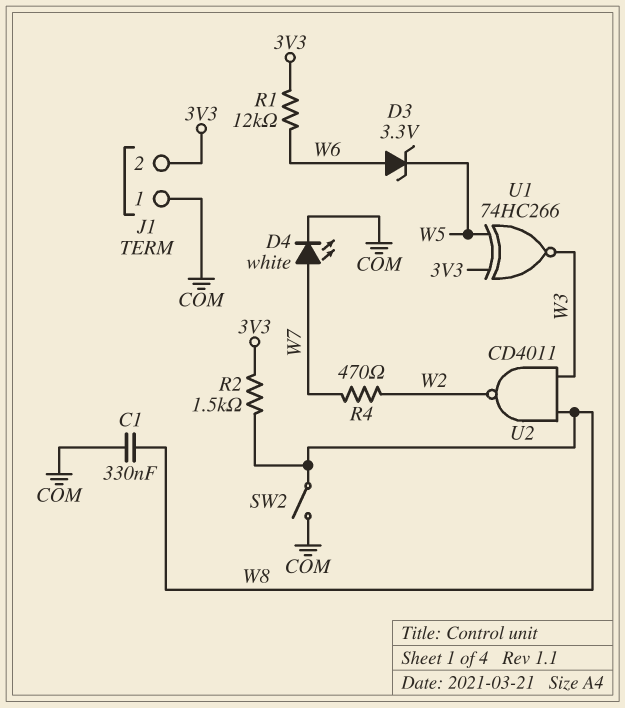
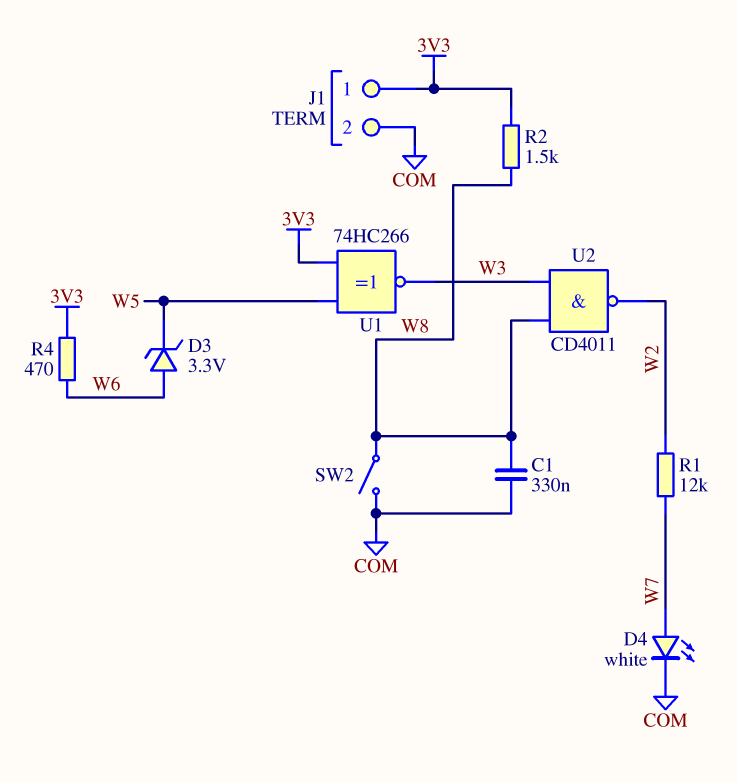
J1 pin 1: COM -> 3V3
J1 pin 2: 3V3 -> COM
R1: 12k (3V3, W6) -> 12k (W2, W7)
R4: 470 (W2, W7) -> 470 (3V3, W6)

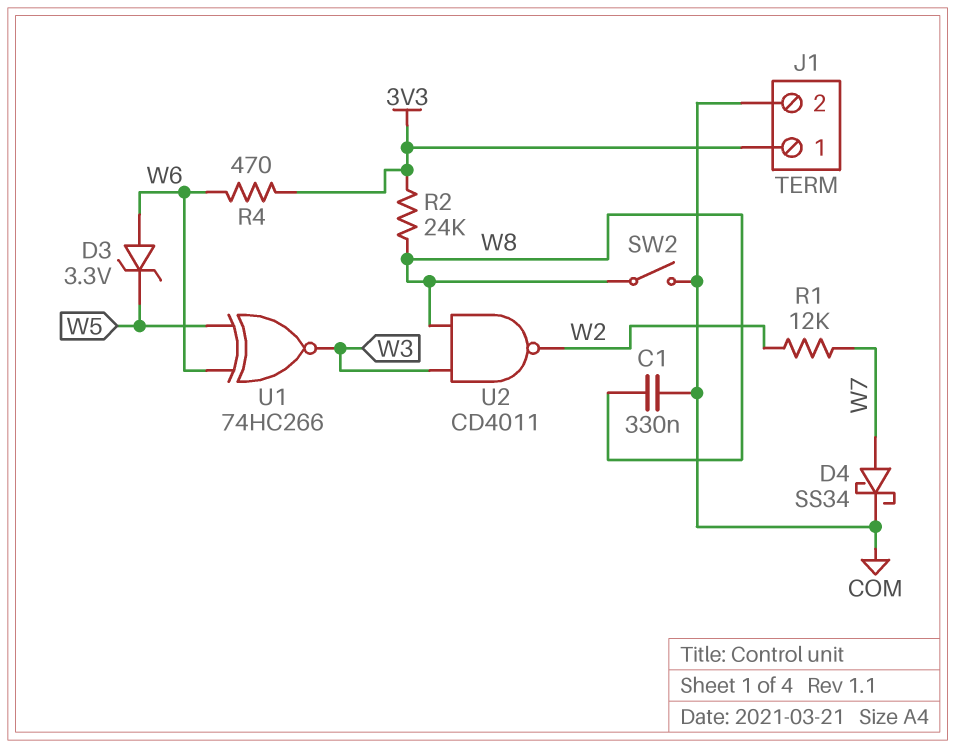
D4: LED white (A W7, K COM) -> schottky SS34 (A W7, K COM)
R2: 1.5k (3V3, W8) -> 24k (3V3, W8)
U1: XNOR 74HC266 (in 3V3, in W5, out W3) -> XNOR 74HC266 (in W5, in W6, out W3)

